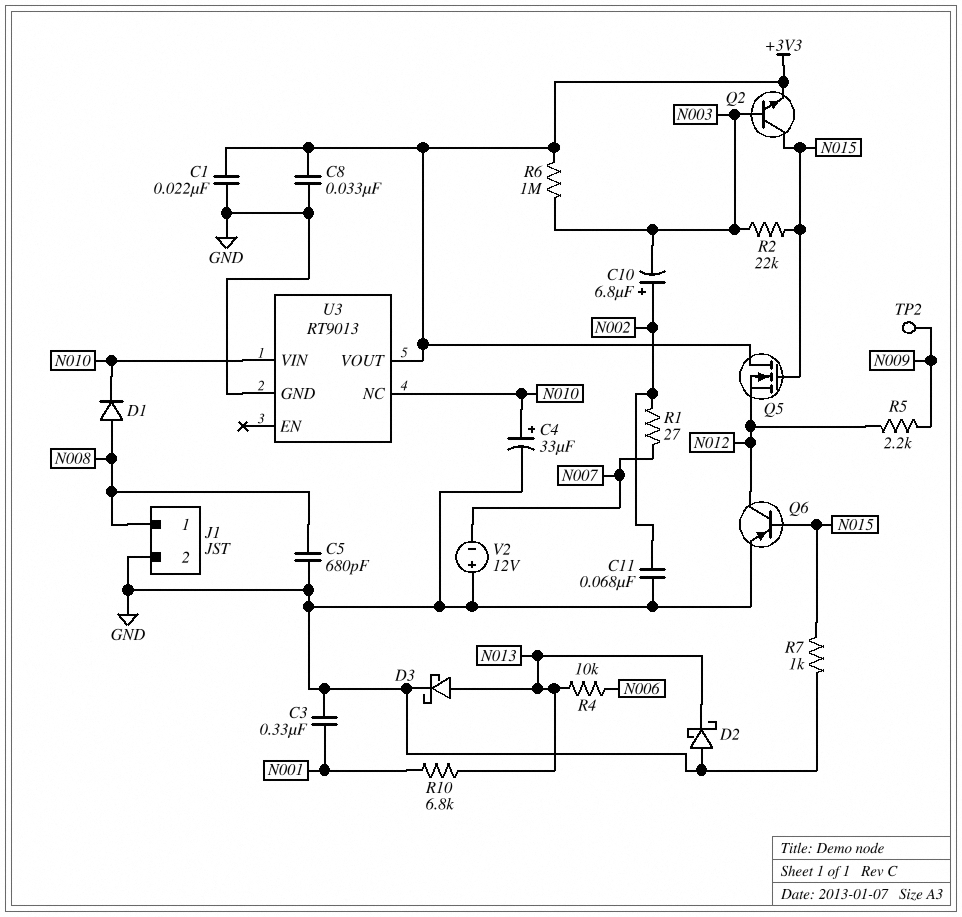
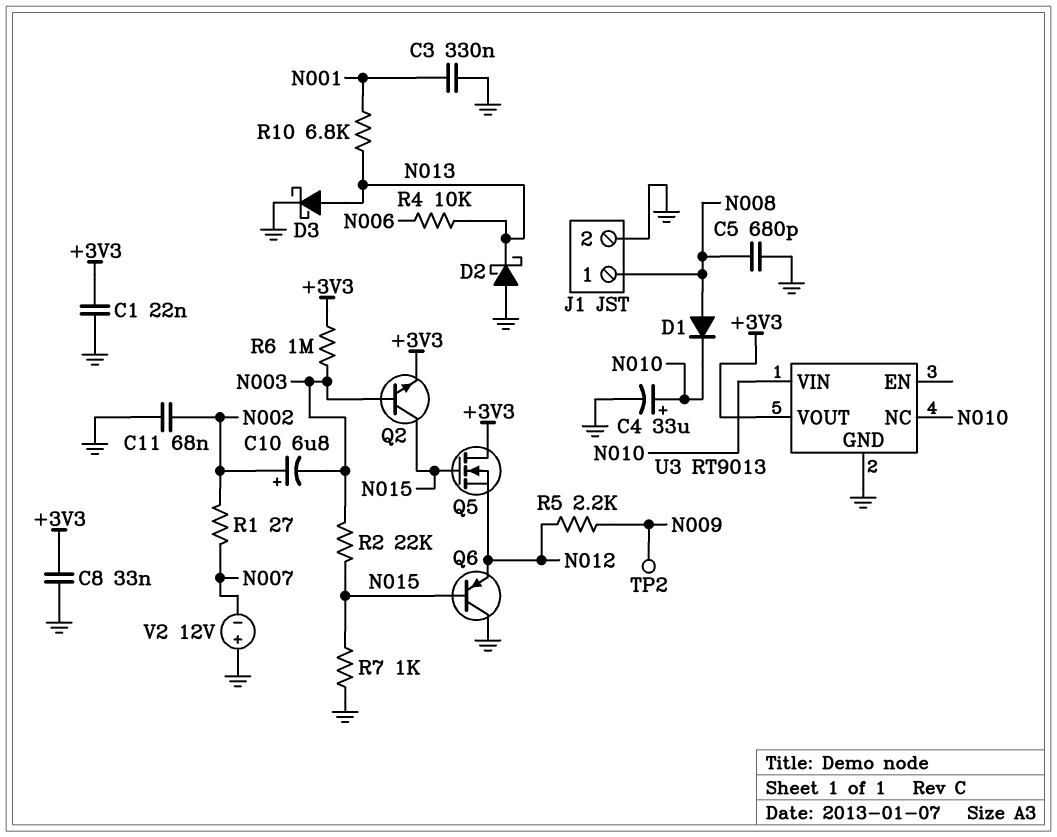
Q6: PNP (B N015, C N012, E GND) -> PNP (B N015, C GND, E N012)

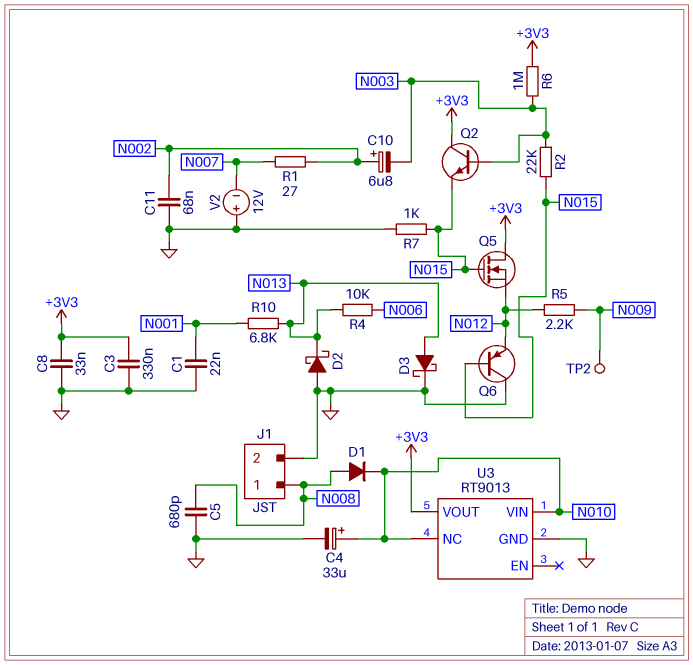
C1: 22nF (+3V3, GND) -> 22nF (GND, N001)
C3: 330nF (GND, N001) -> 330nF (+3V3, GND)
Q2: NPN (B N003, C N015, E +3V3) -> NPN (B N003, C +3V3, E N015)

